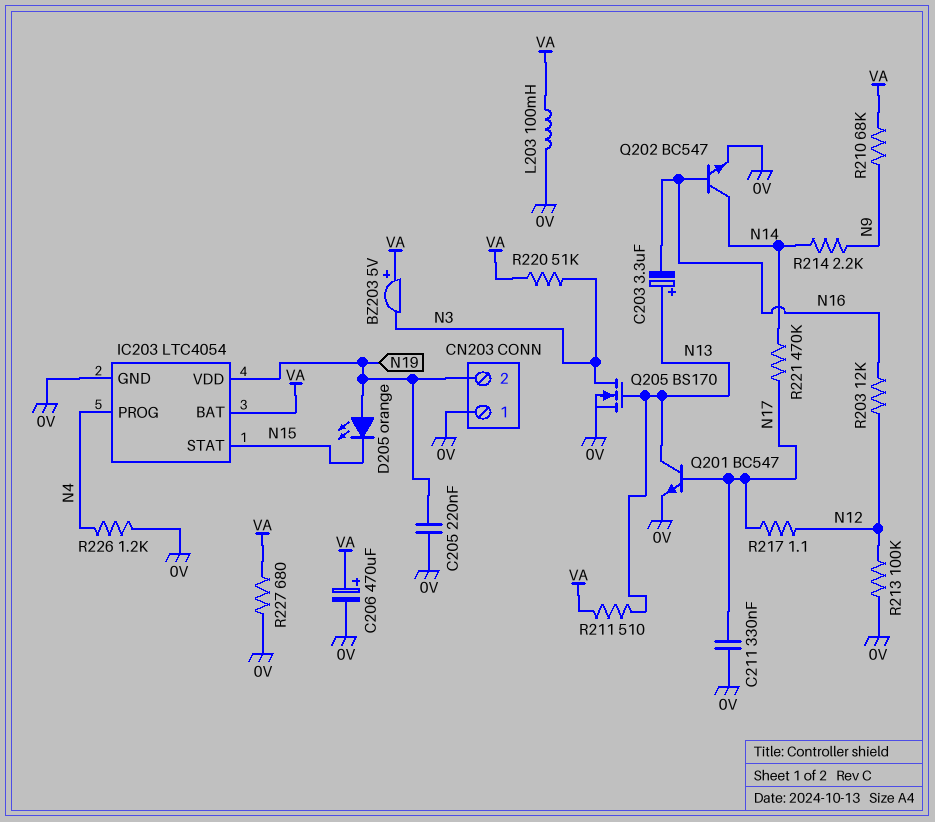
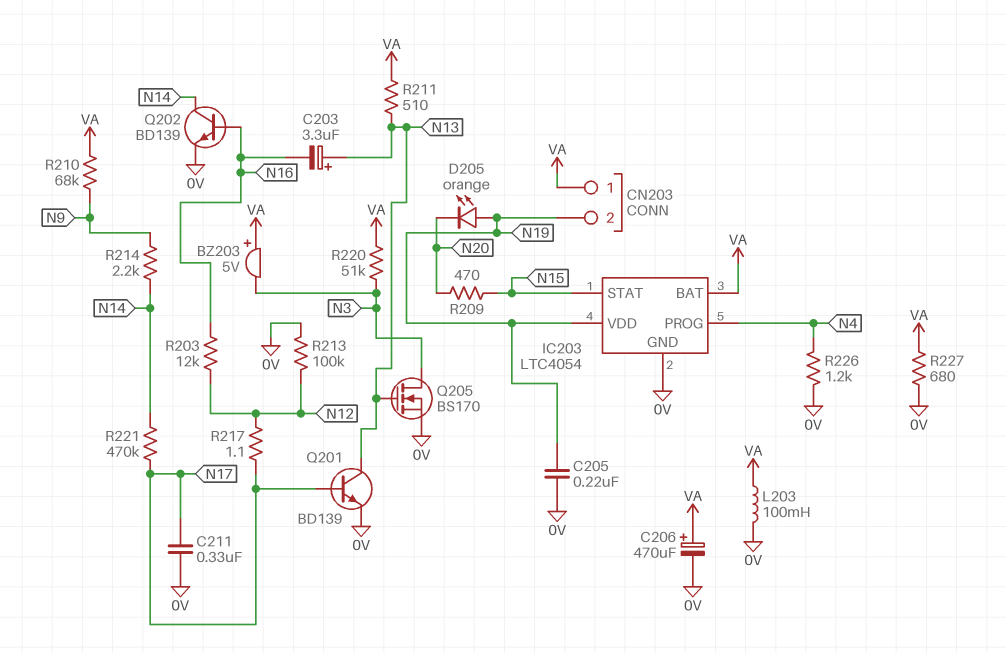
CN203 pin 1: 0V -> VA
D205: LED orange (A N19, K N15) -> LED orange (A N19, K N20)
Q201: NPN BC547 (B N17, C N13, E 0V) -> NPN BD139 (B N17, C N13, E 0V)
Q202: NPN BC547 (B N16, C N14, E 0V) -> NPN BD139 (B N16, C N14, E 0V)
R209: none -> 470 (N15, N20)

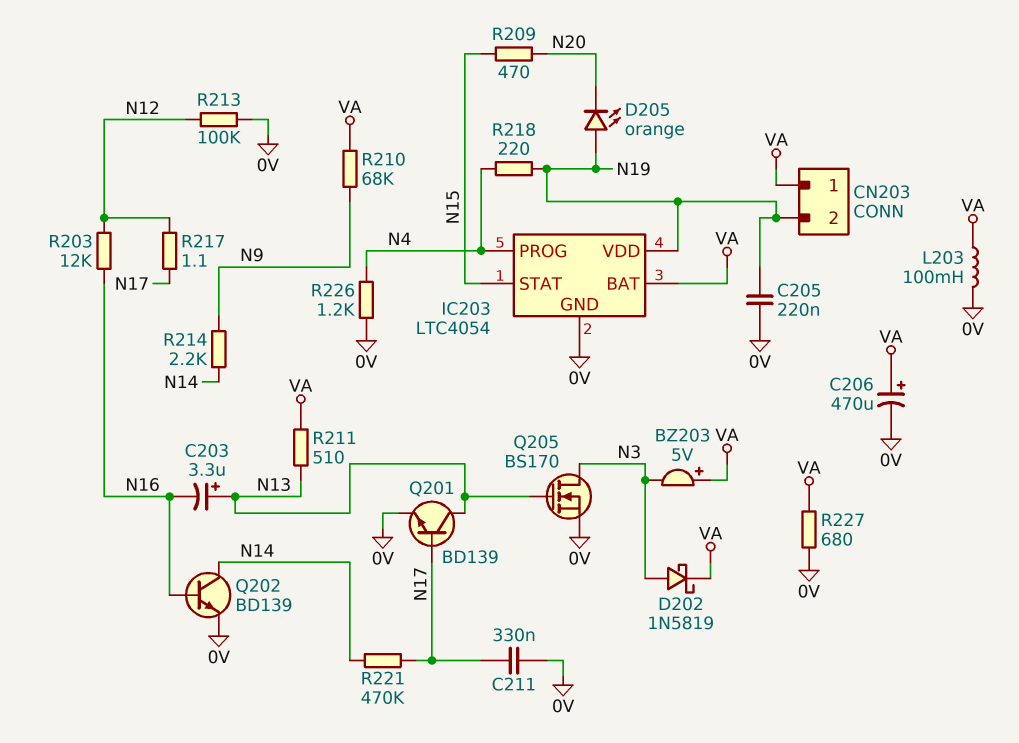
D202: none -> schottky 1N5819 (A N3, K VA)
R218: none -> 220 (N4, N19)
R220: 51k (N3, VA) -> none

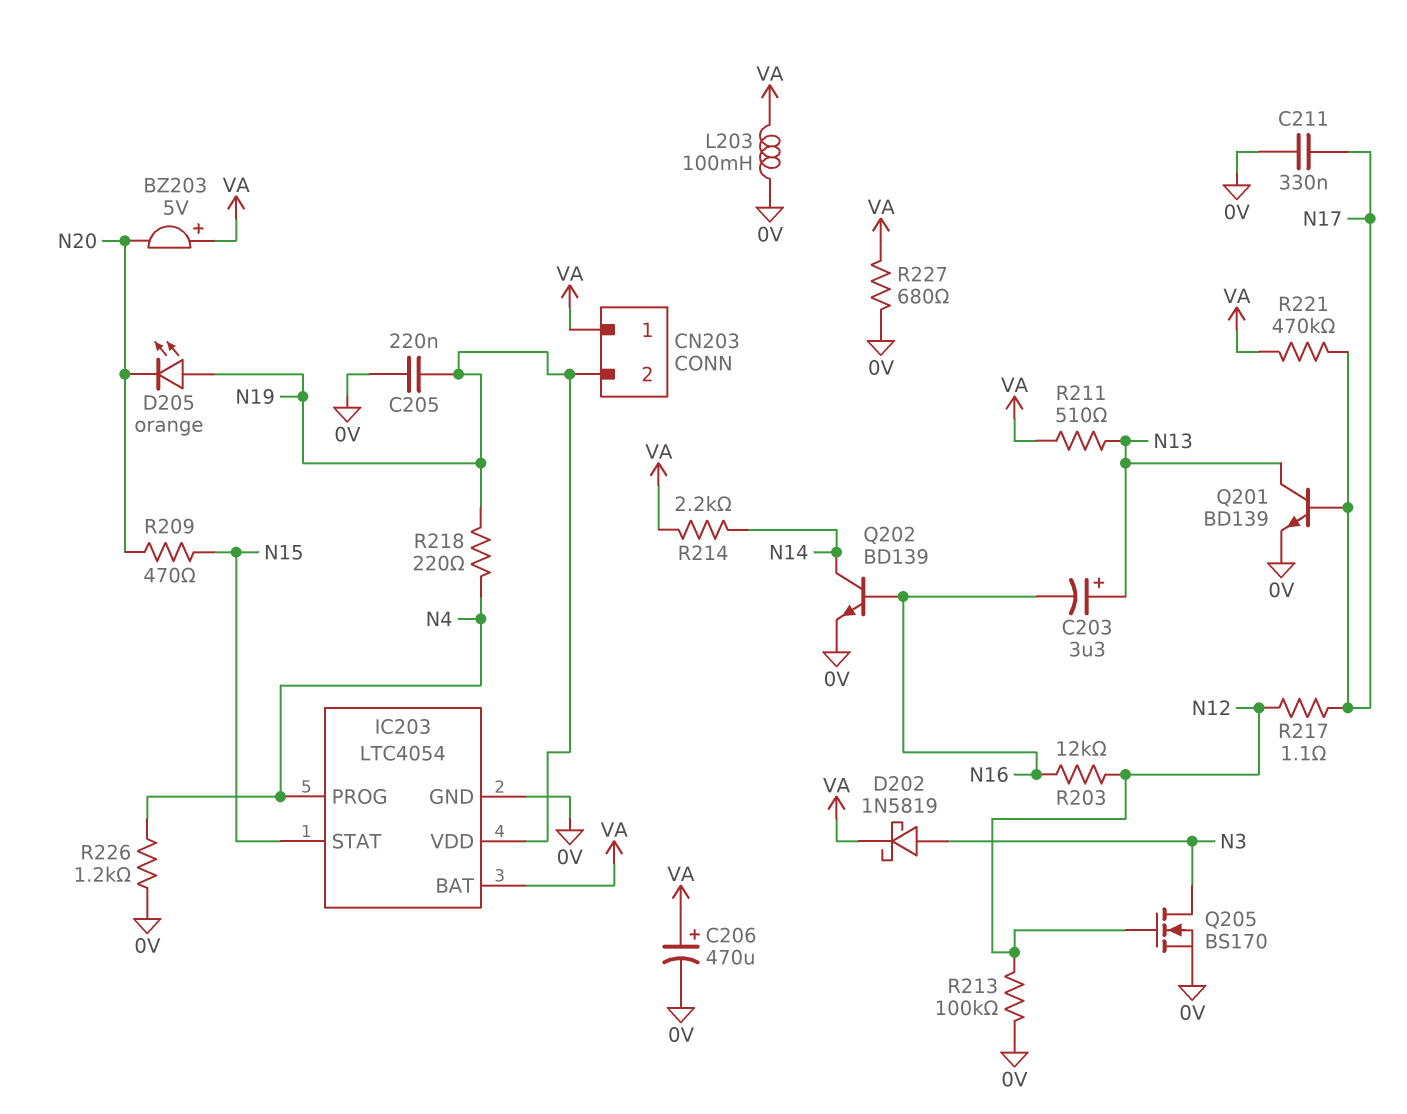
BZ203: buzzer 5V (plus VA, minus N3) -> buzzer 5V (plus VA, minus N20)
Q205: NMOS BS170 (G N13, D N3, S 0V) -> NMOS BS170 (G N12, D N3, S 0V)
R210: 68k (N9, VA) -> none
R214: 2.2k (N9, N14) -> 2.2k (N14, VA)
R221: 470k (N14, N17) -> 470k (N17, VA)

